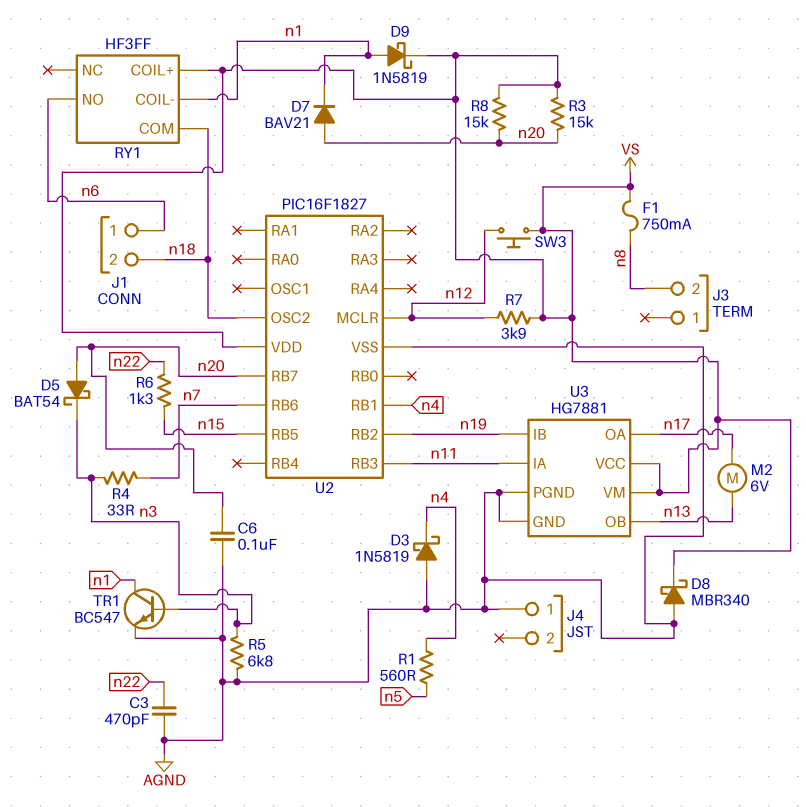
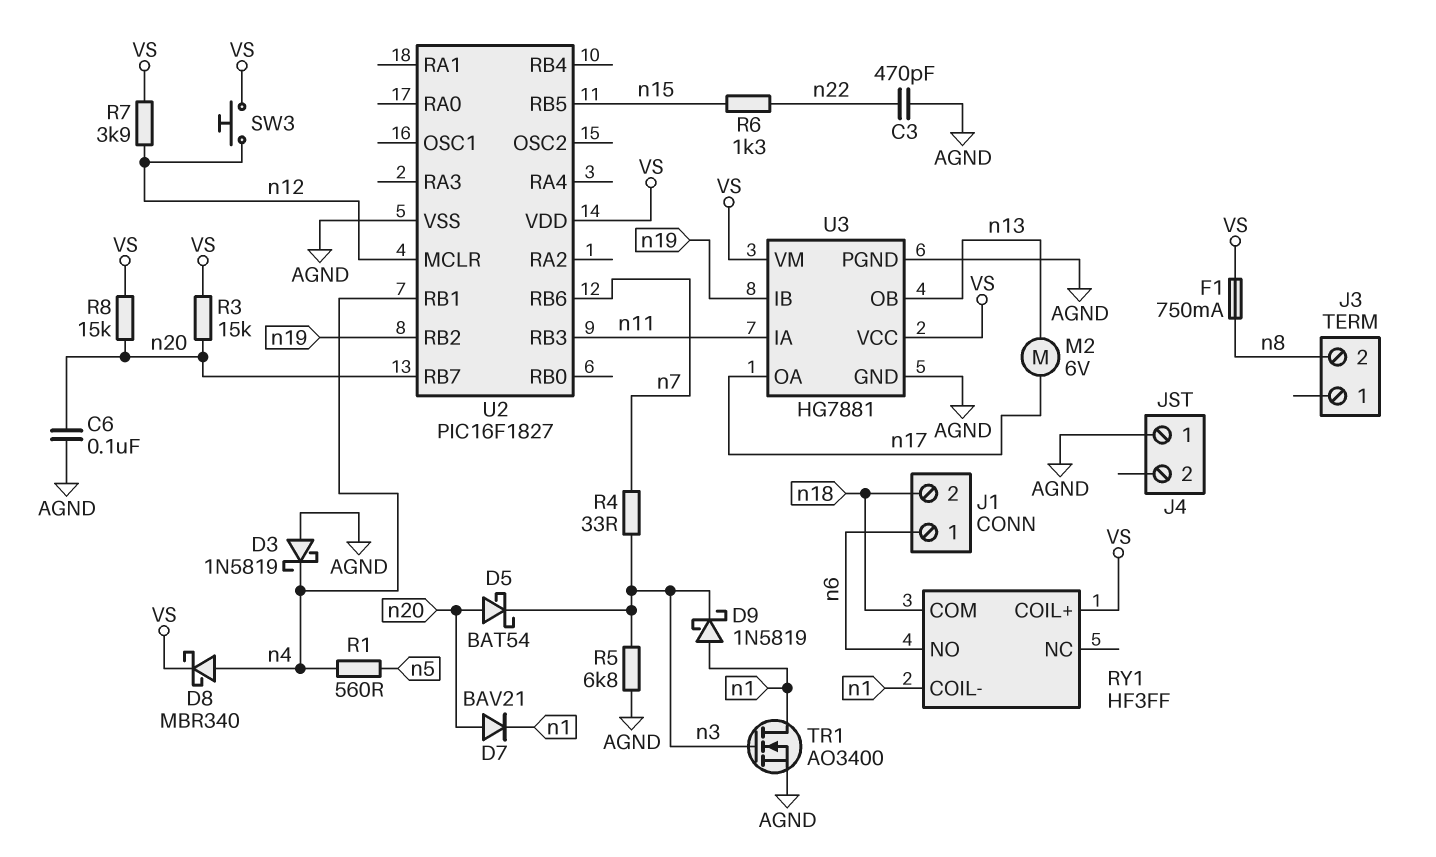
D8: schottky MBR340 (A AGND, K VS) -> schottky MBR340 (A n4, K VS)
D9: schottky 1N5819 (A n1, K VS) -> schottky 1N5819 (A n1, K n3)
TR1: NPN BC547 (B n3, C n1, E AGND) -> NMOS AO3400 (G n3, D n1, S AGND)
U2 pin OSC2: n18 -> none

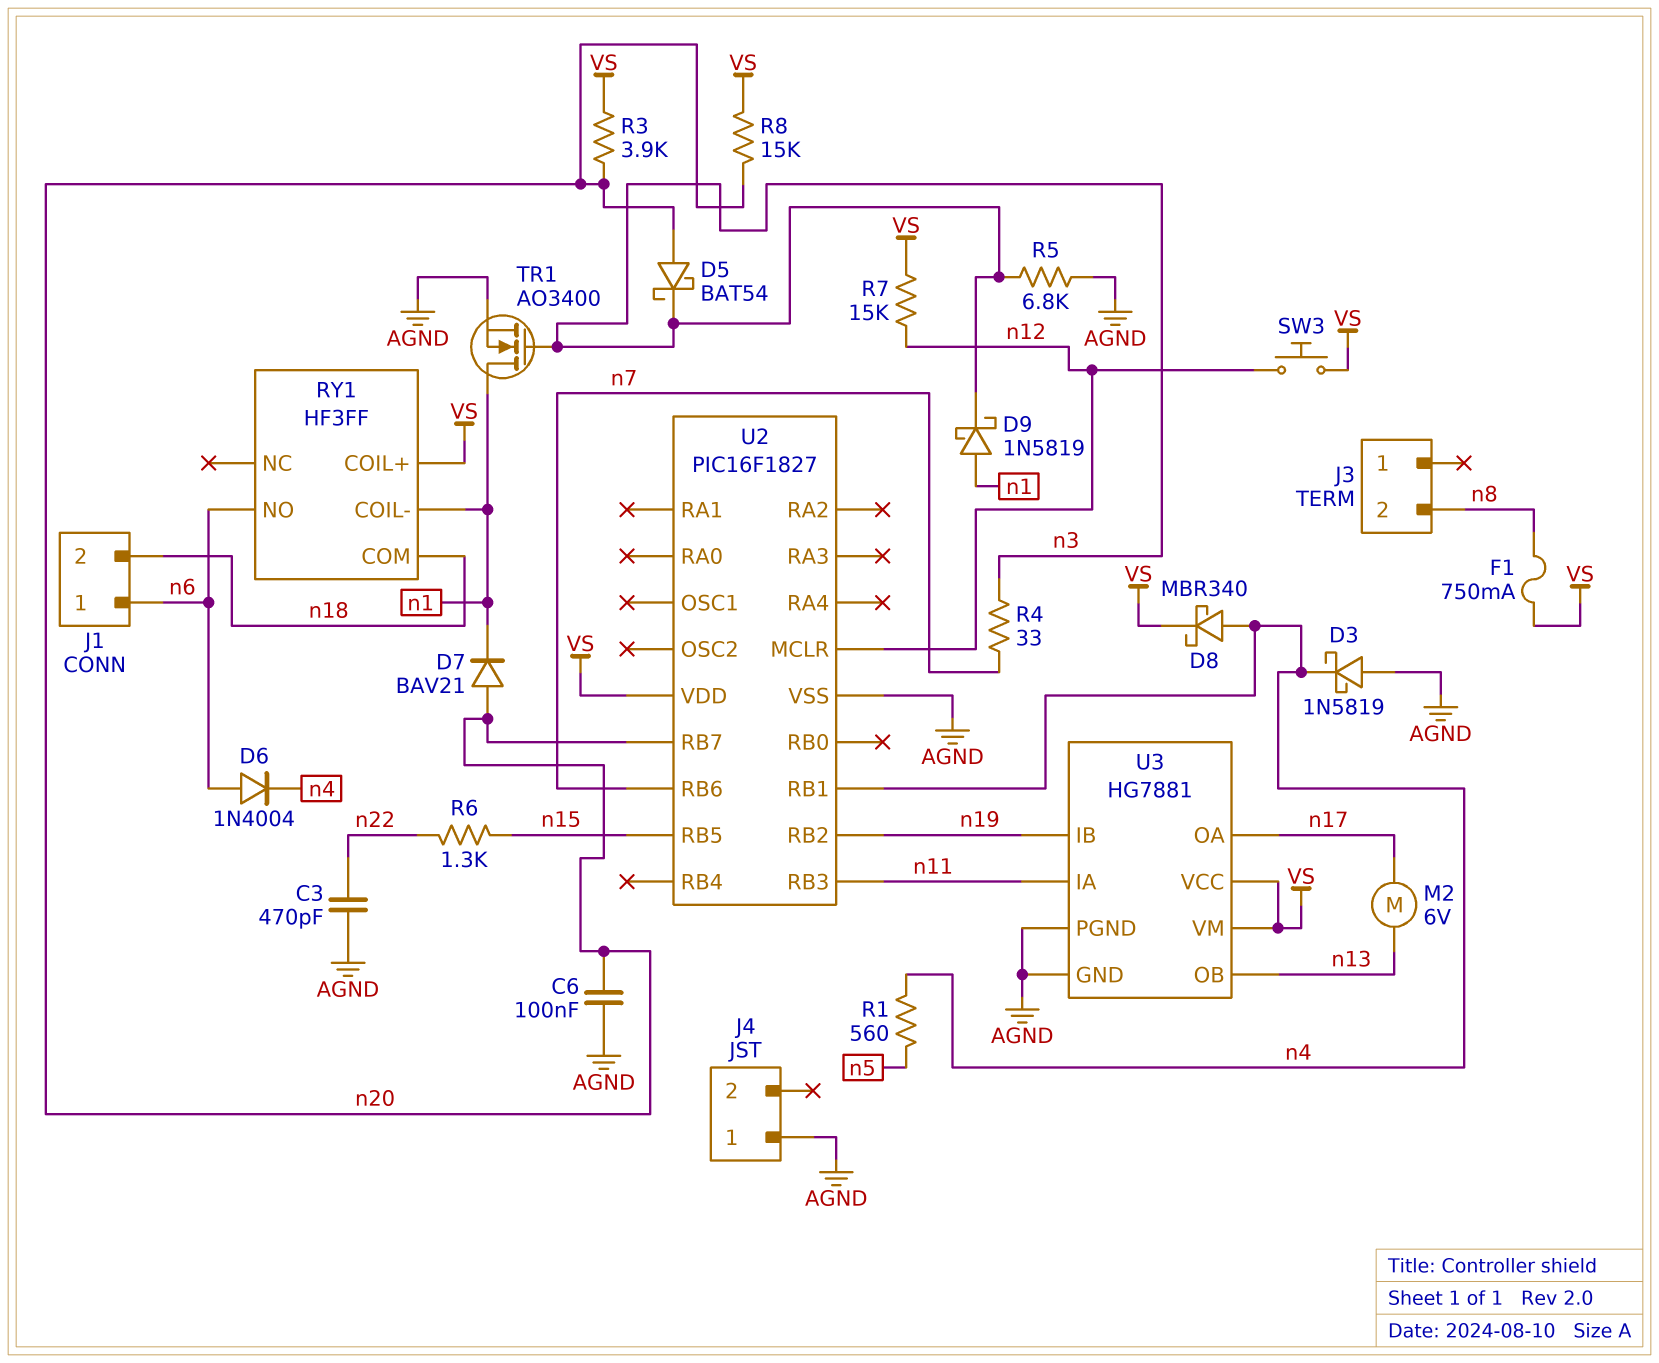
D6: none -> diode 1N4004 (A n6, K n4)
R3: 15k (VS, n20) -> 3.9k (VS, n20)
R7: 3.9k (VS, n12) -> 15k (VS, n12)

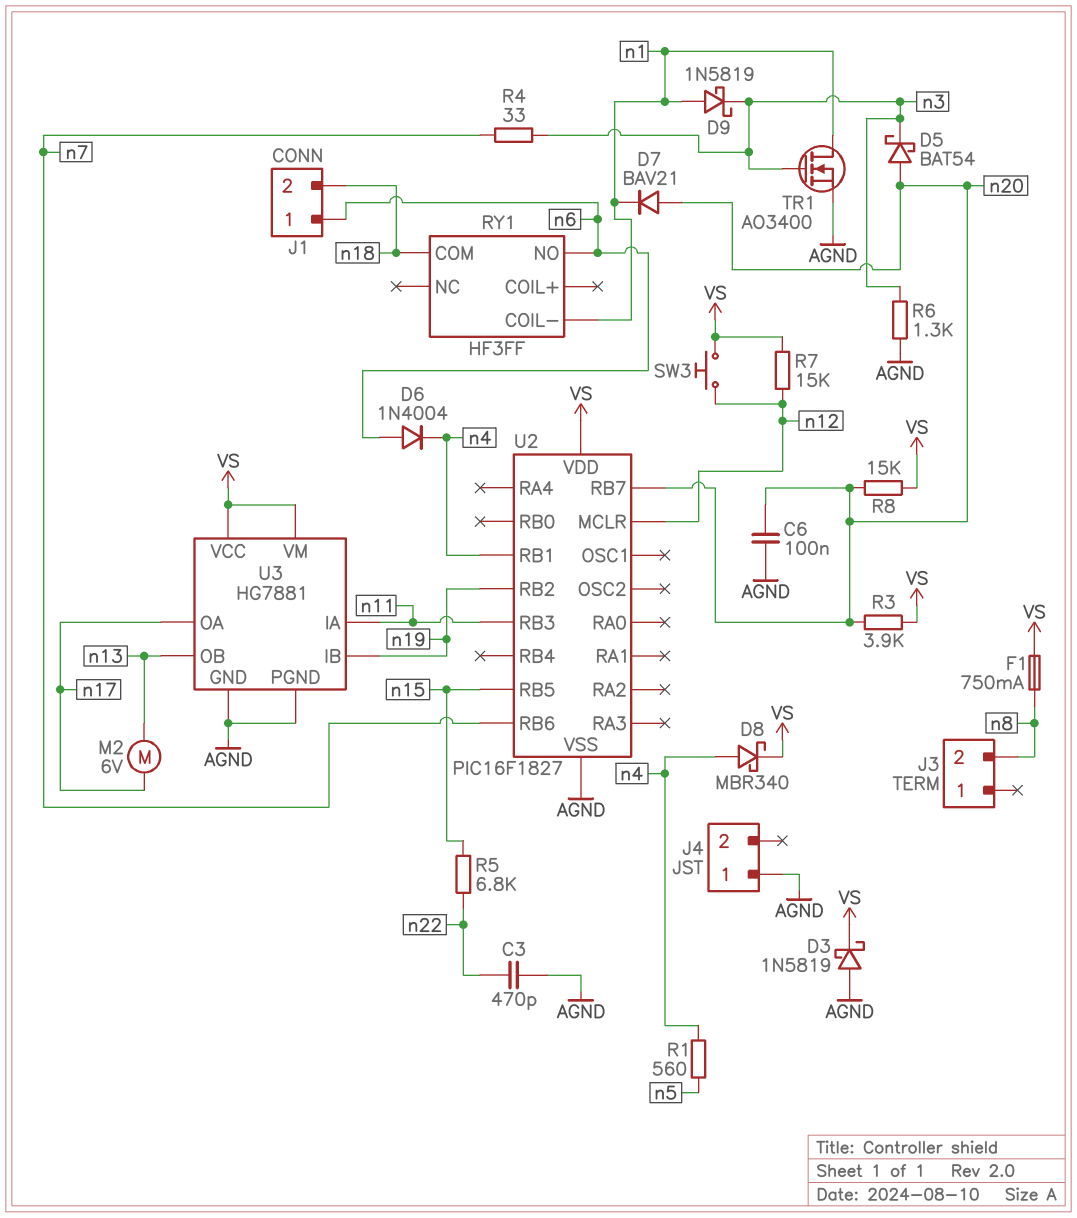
D3: schottky 1N5819 (A AGND, K n4) -> schottky 1N5819 (A AGND, K VS)
R5: 6.8k (AGND, n3) -> 6.8k (n15, n22)
R6: 1.3k (n15, n22) -> 1.3k (AGND, n3)
RY1 pin COIL+: VS -> none

